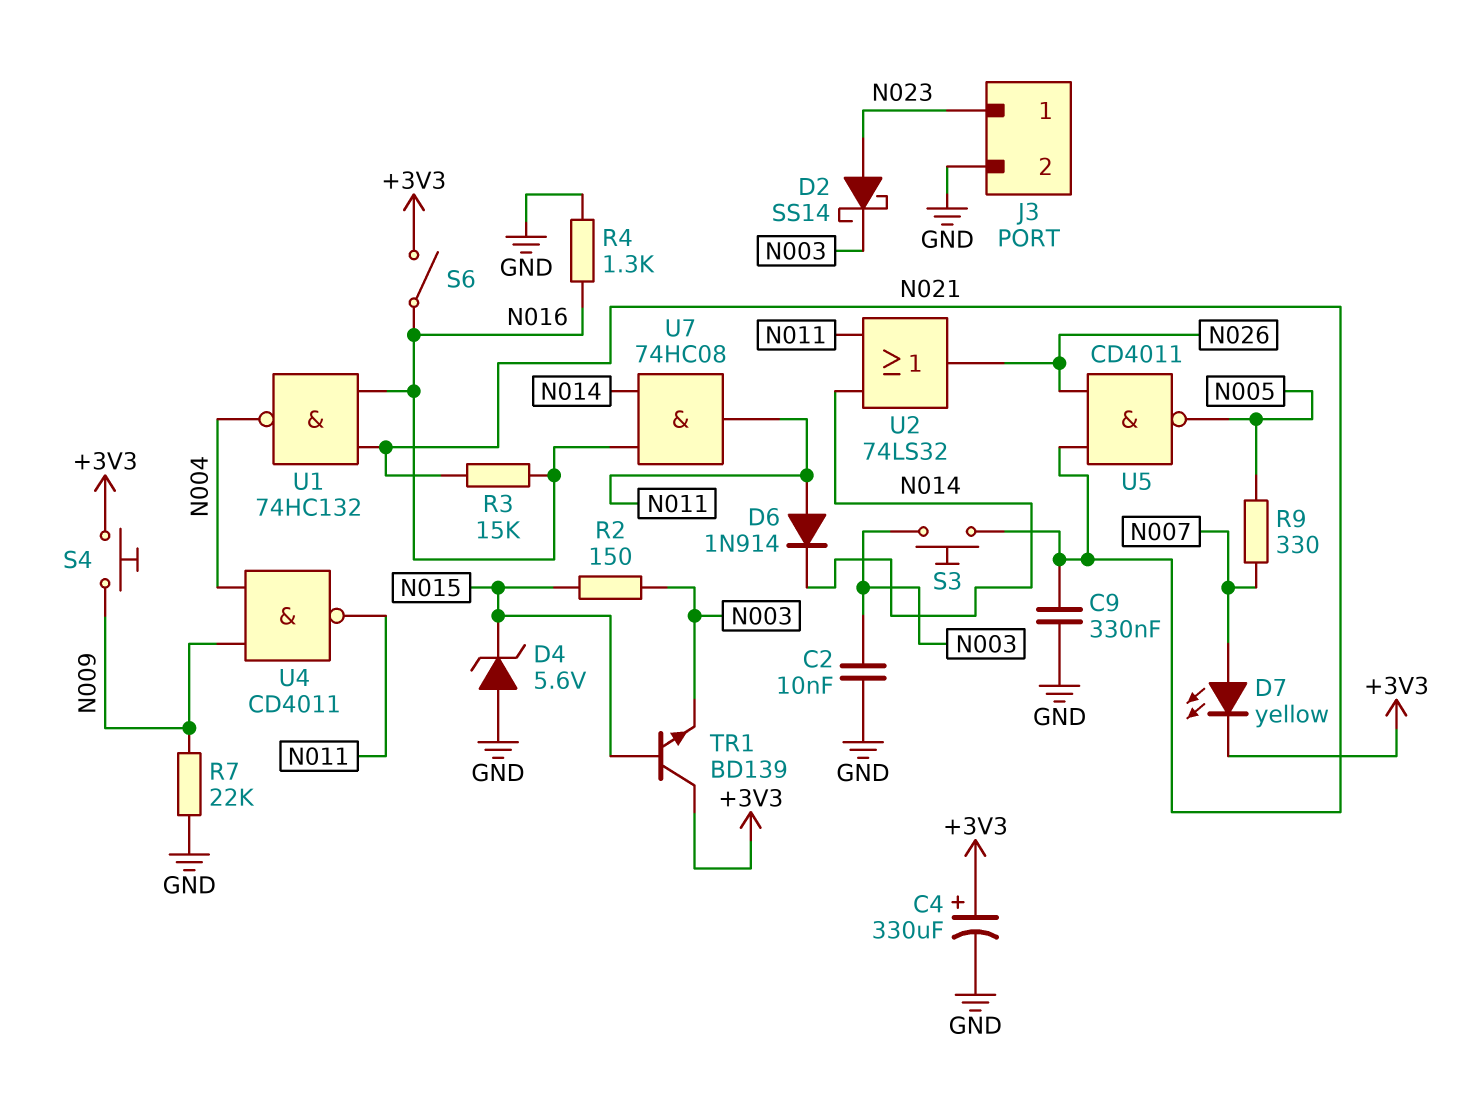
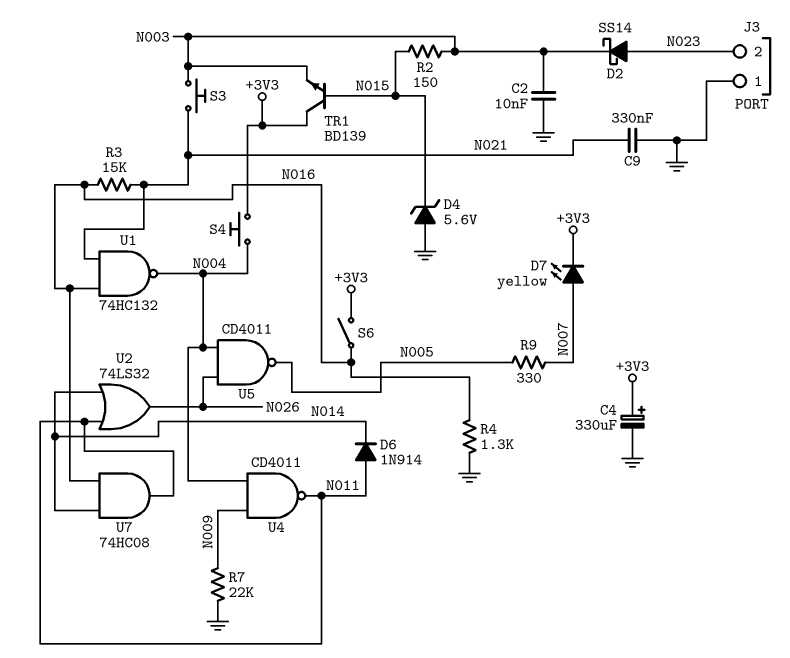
J3 pin 1: N023 -> GND
J3 pin 2: GND -> N023
S4: button (+3V3, N009) -> button (+3V3, N004)
U5: NAND CD4011 (in N021, in N026, out N005) -> NAND CD4011 (in N004, in N026, out N005)

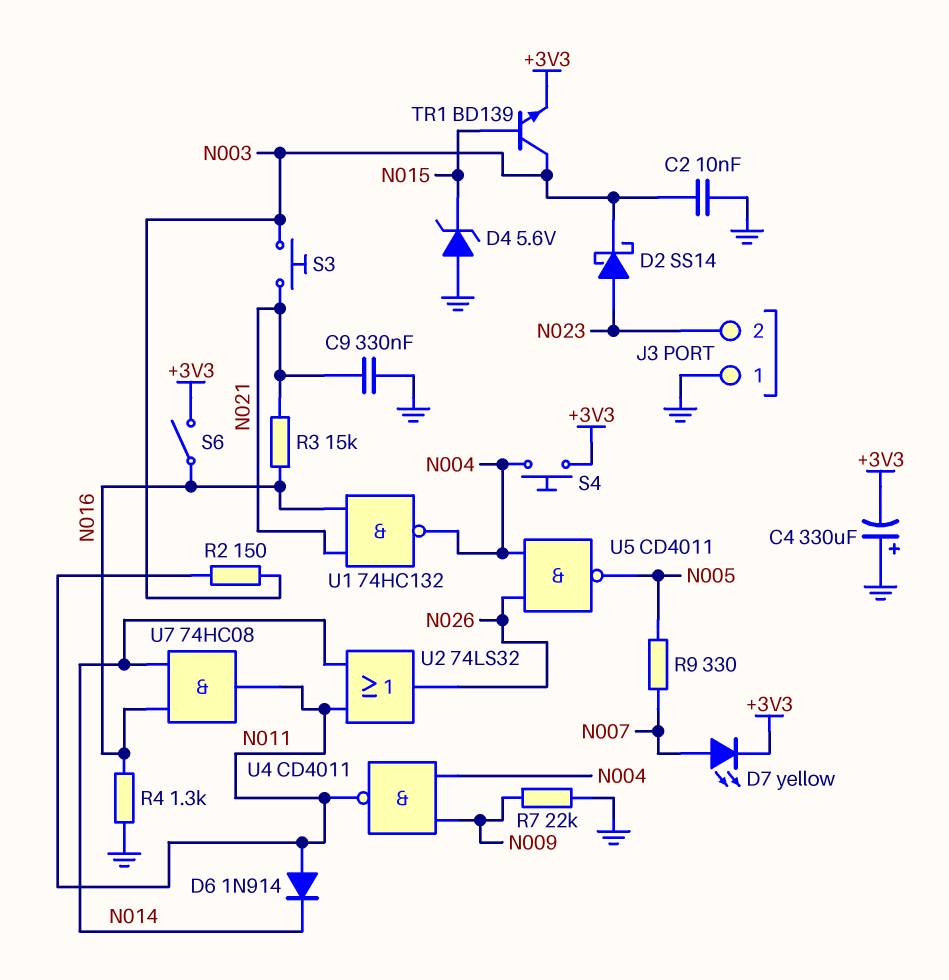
C4: 330uF (plus +3V3, minus GND) -> 330uF (plus GND, minus +3V3)
R2: 150 (N003, N015) -> 150 (N003, N011)
TR1: NPN BD139 (B N015, C +3V3, E N003) -> NPN BD139 (B N015, C N003, E +3V3)

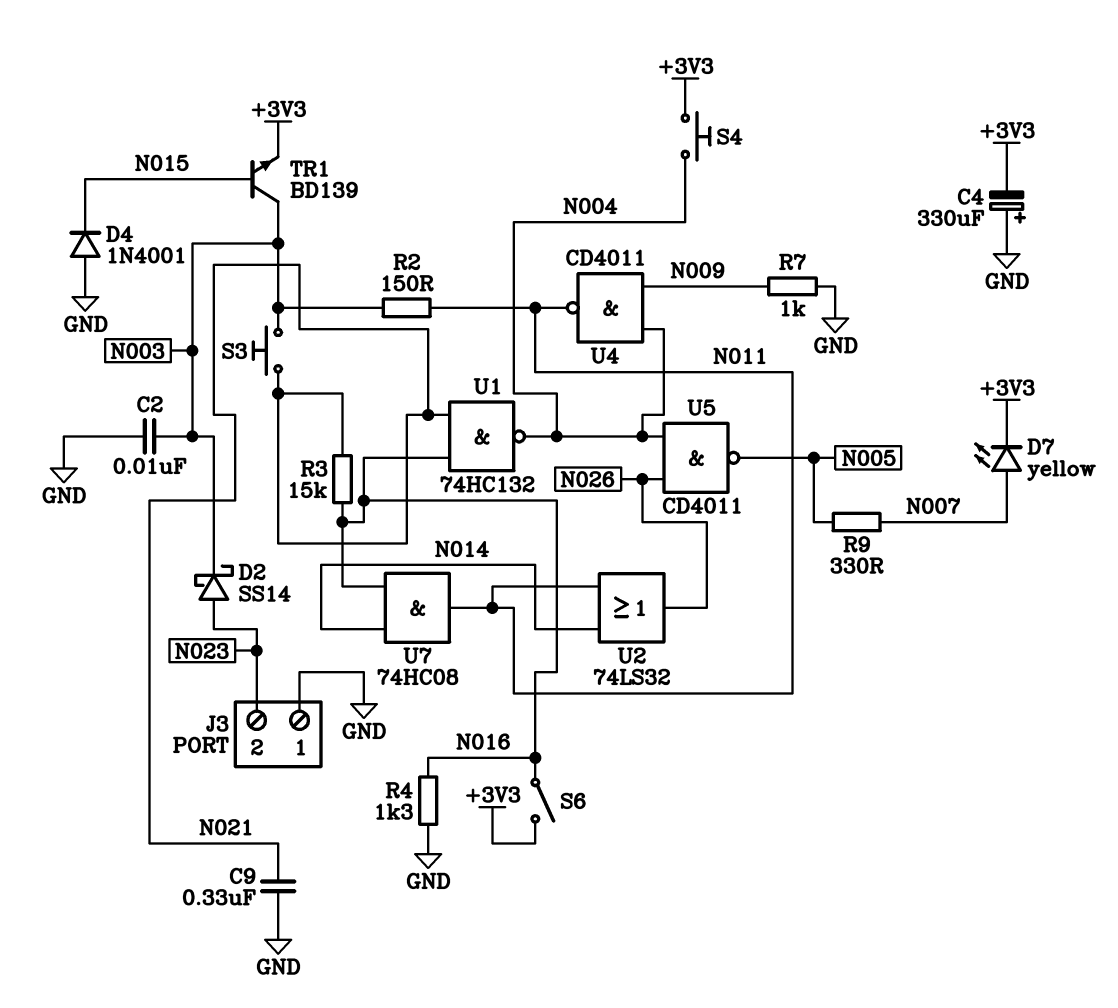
D4: zener 5.6V (A GND, K N015) -> diode 1N4001 (A GND, K N015)
D6: diode 1N914 (A N011, K N014) -> none
R7: 22k (GND, N009) -> 1k (GND, N009)

